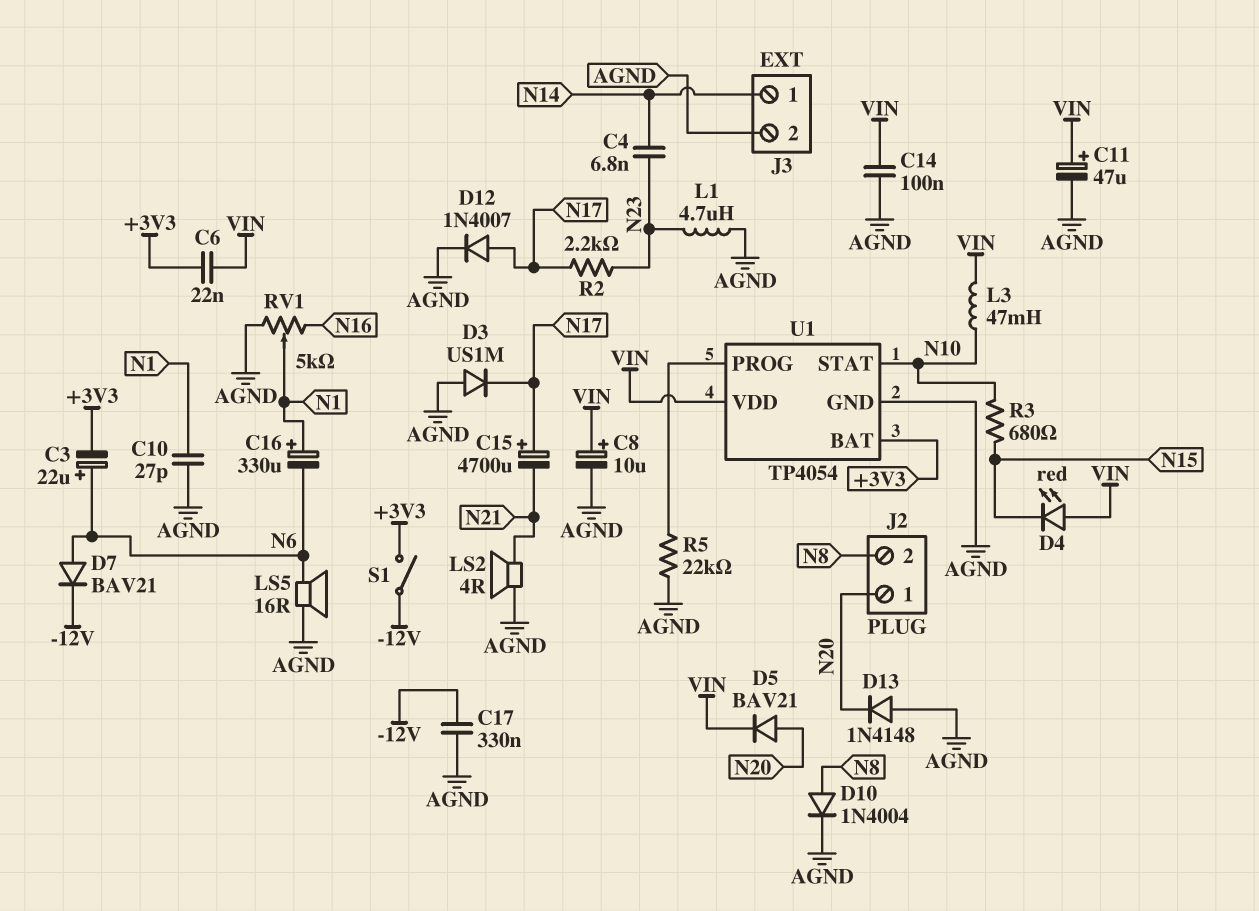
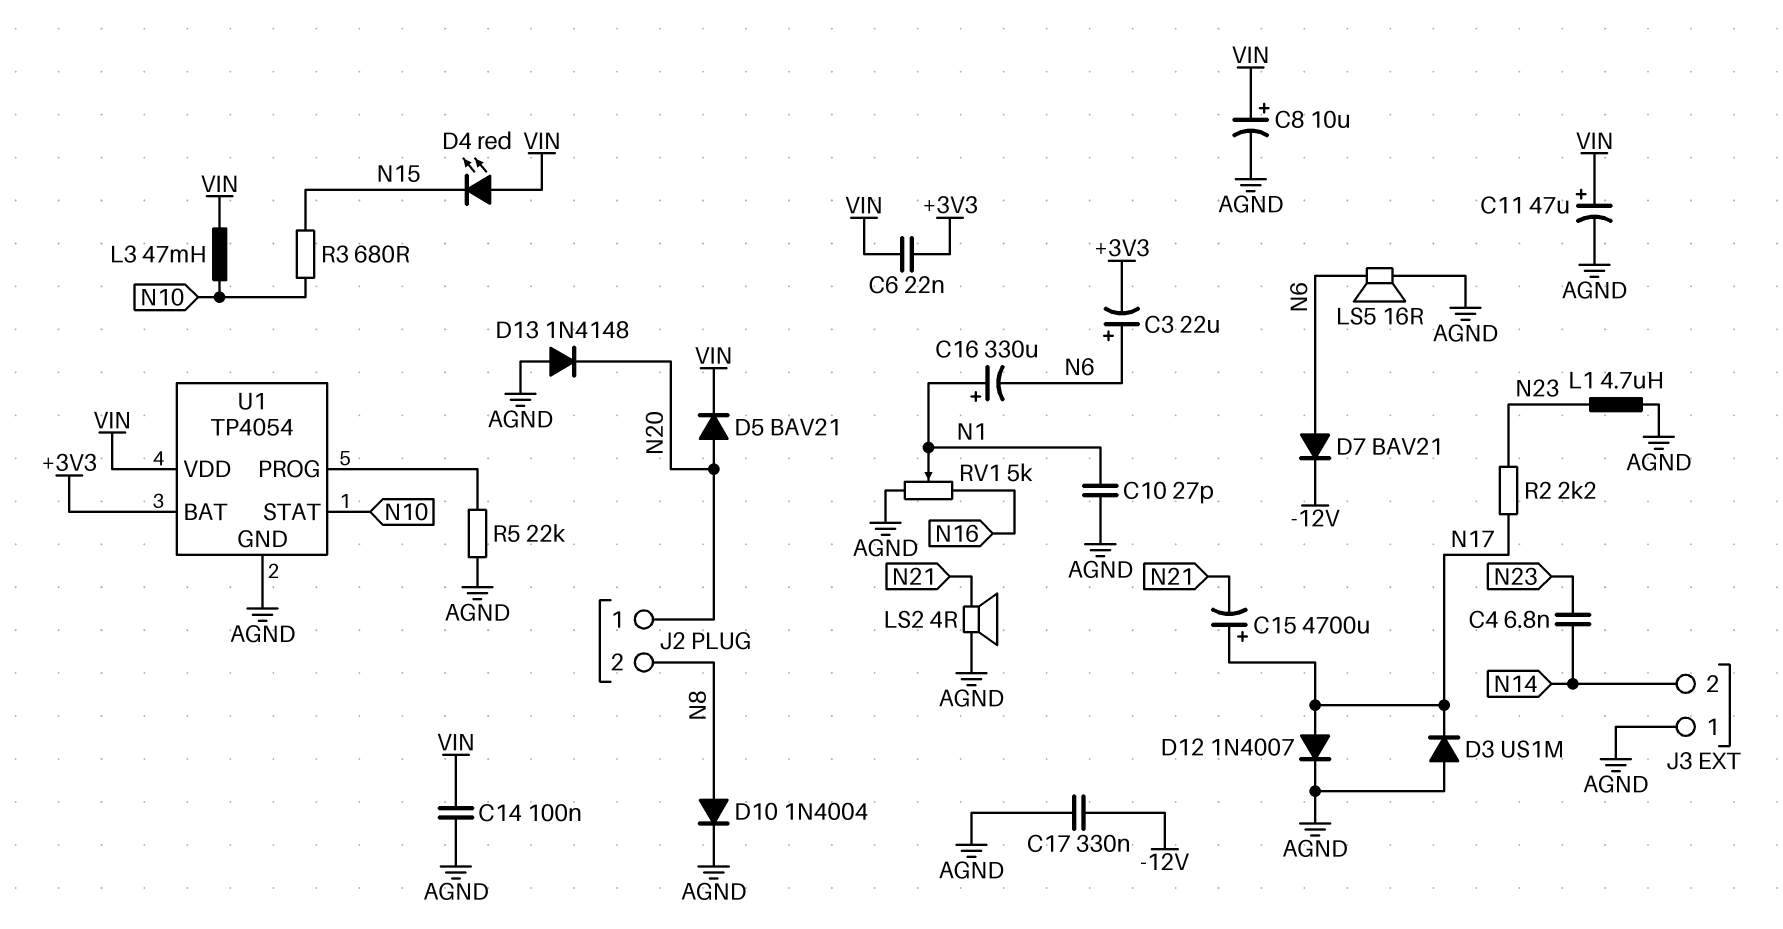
J3 pin 1: N14 -> AGND
J3 pin 2: AGND -> N14
S1: switch (+3V3, -12V) -> none

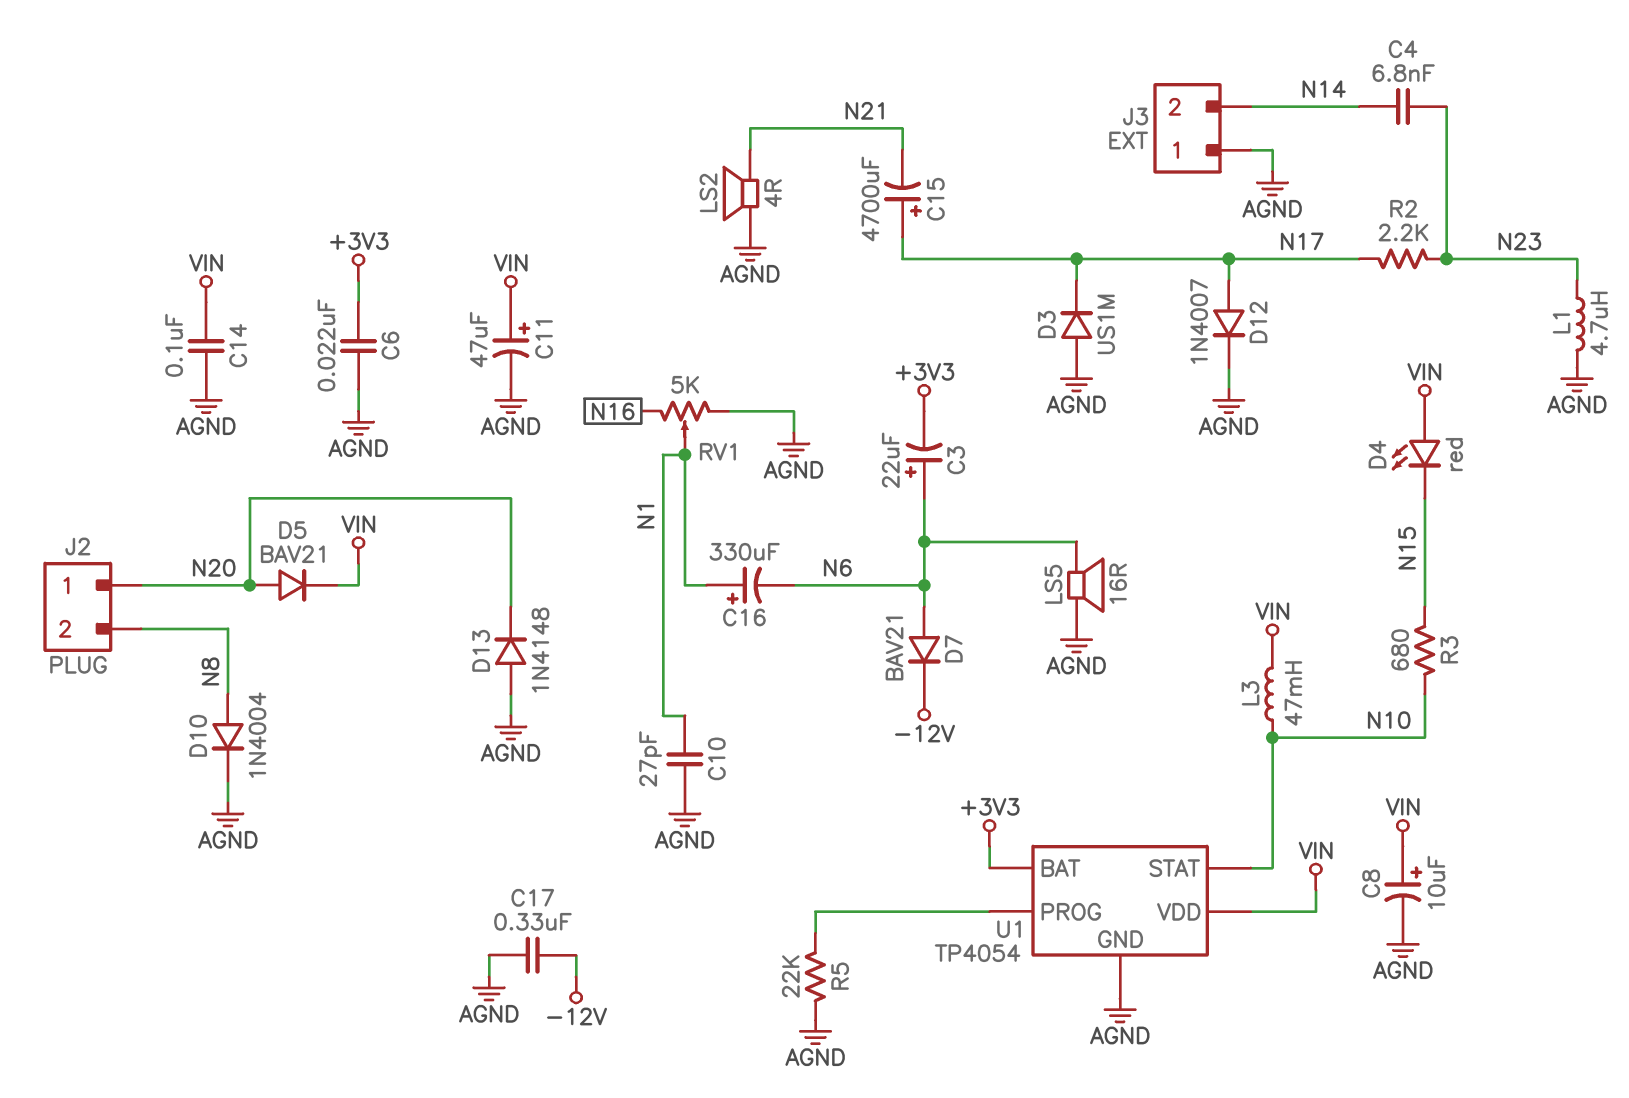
C6: 22nF (+3V3, VIN) -> 22nF (+3V3, AGND)

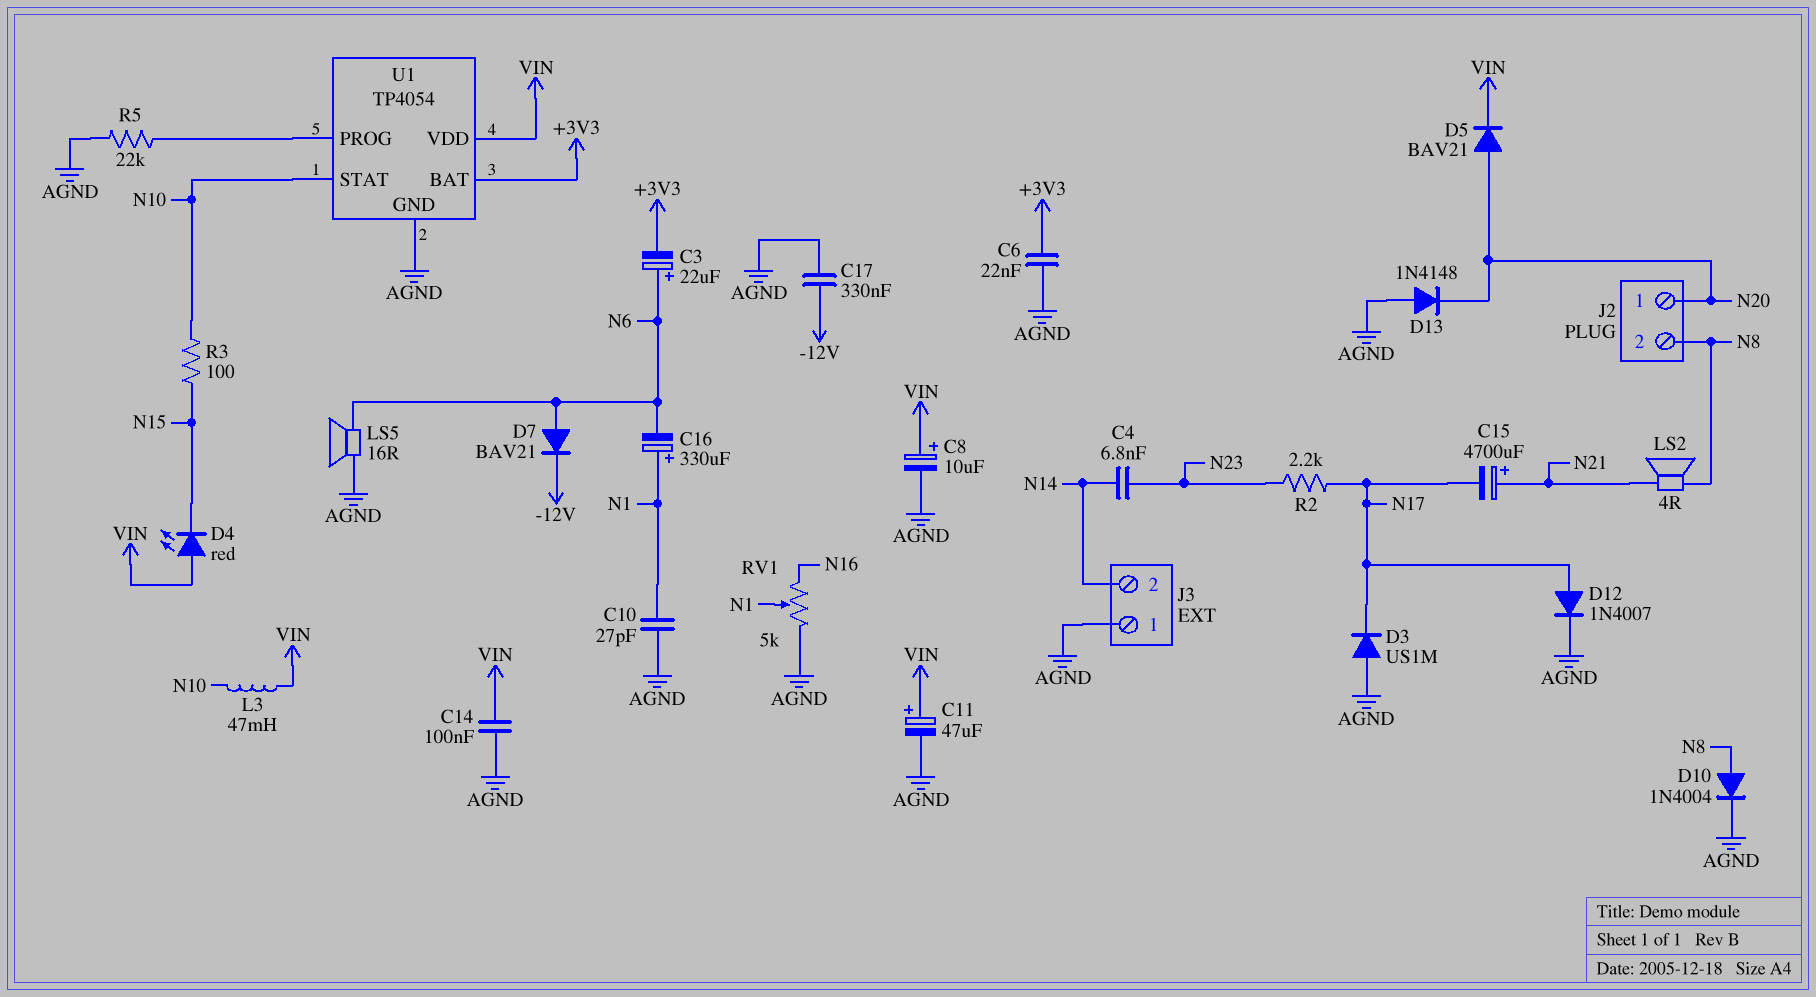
C15: 4700uF (plus N17, minus N21) -> 4700uF (plus N21, minus N17)
L1: 4.7uH (AGND, N23) -> none
LS2: speaker 4R (AGND, N21) -> speaker 4R (N8, N21)
R3: 680 (N10, N15) -> 100 (N10, N15)

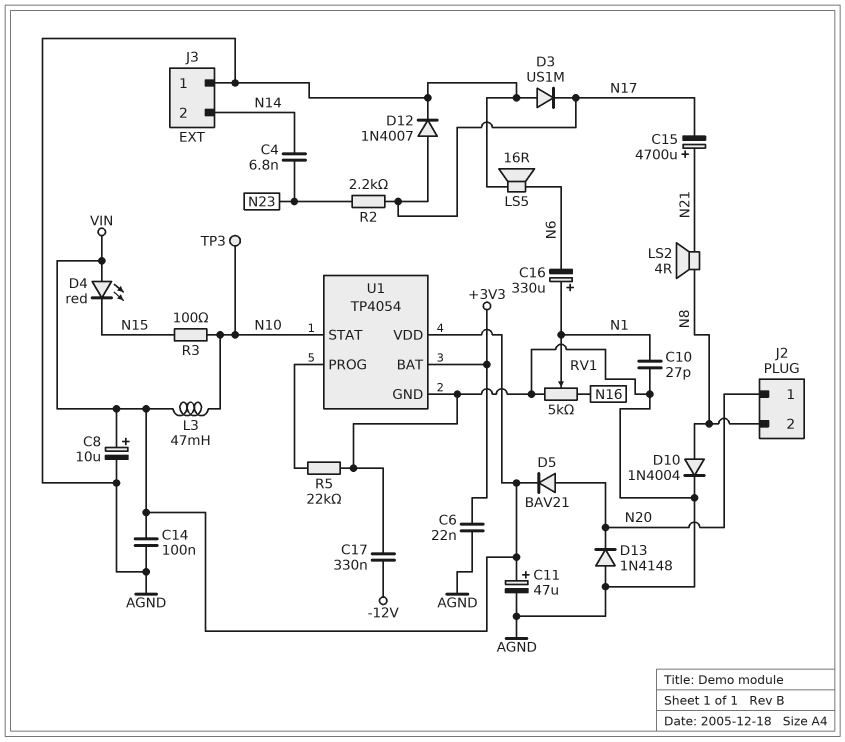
C3: 22uF (plus N6, minus +3V3) -> none
D7: diode BAV21 (A N6, K -12V) -> none
TP3: none -> test point (N10)

